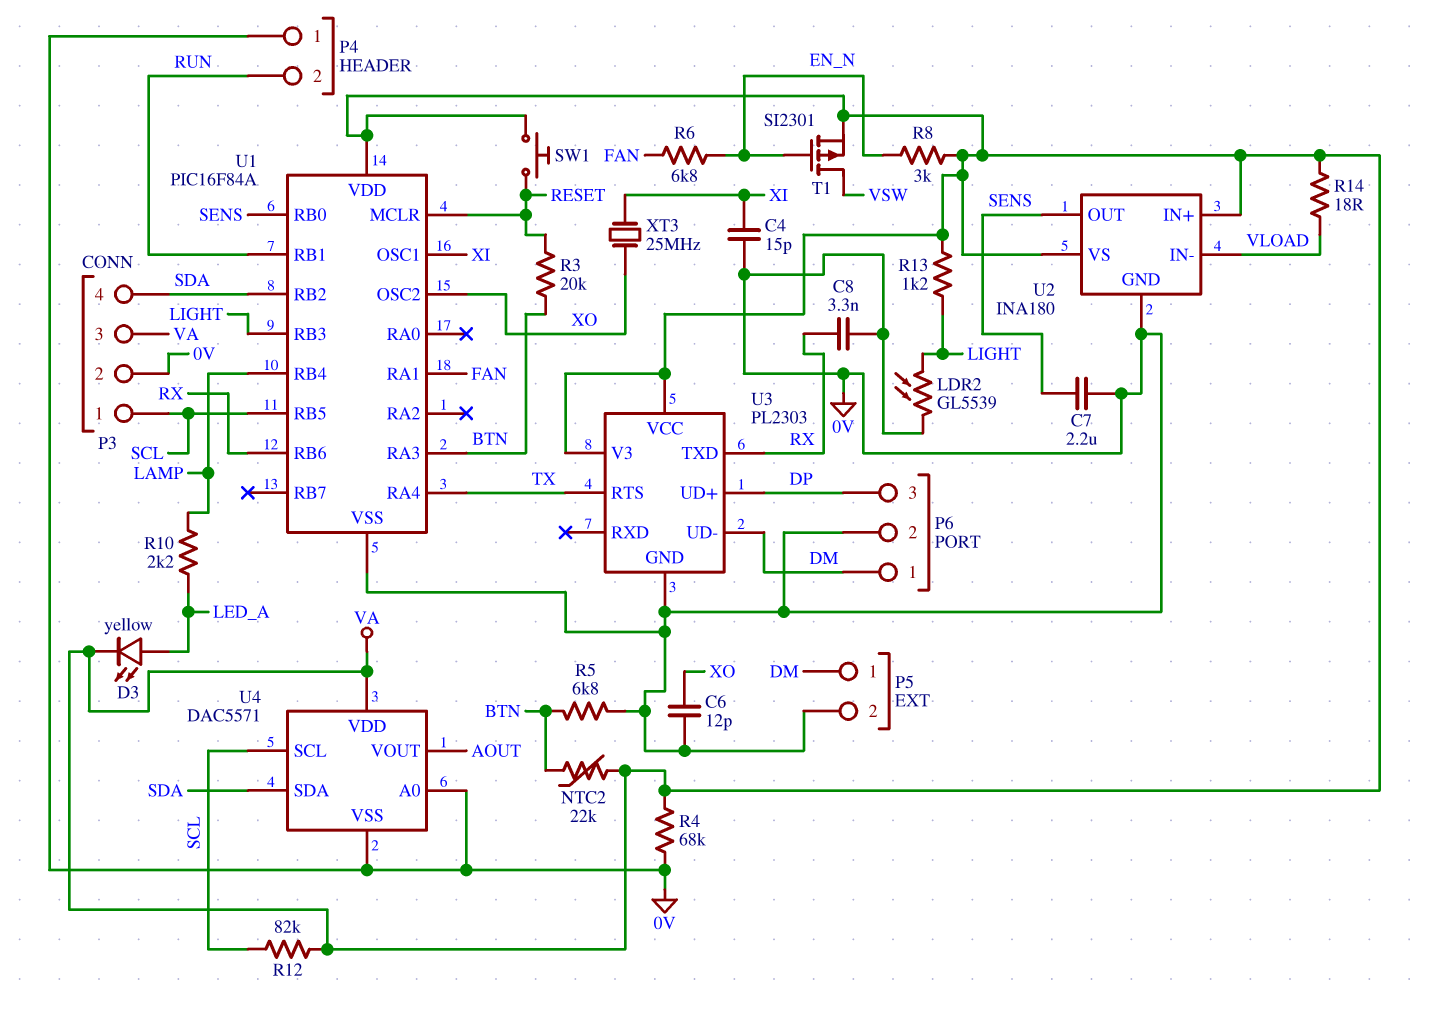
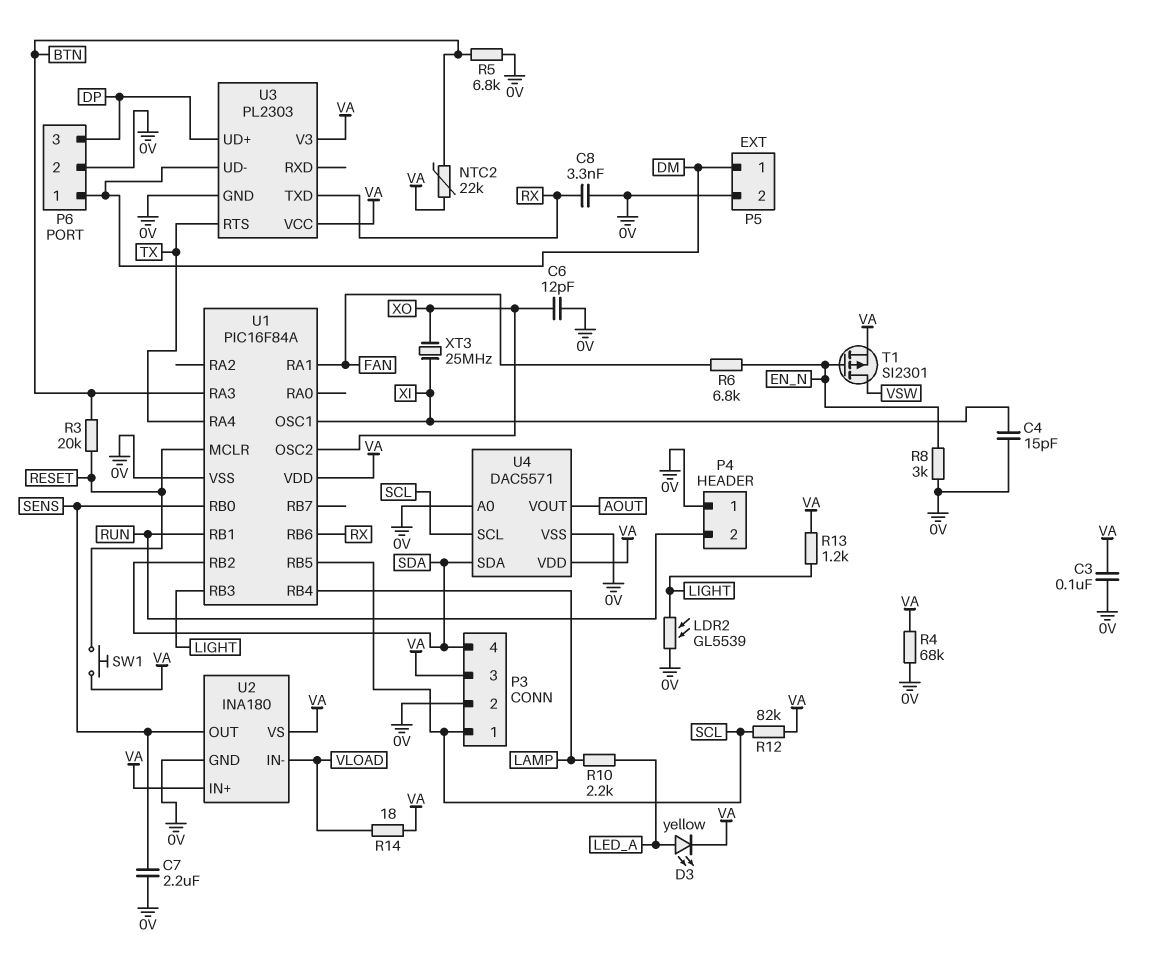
C3: none -> 100nF (0V, VA)
R8: 3k (EN_N, VA) -> 3k (0V, EN_N)

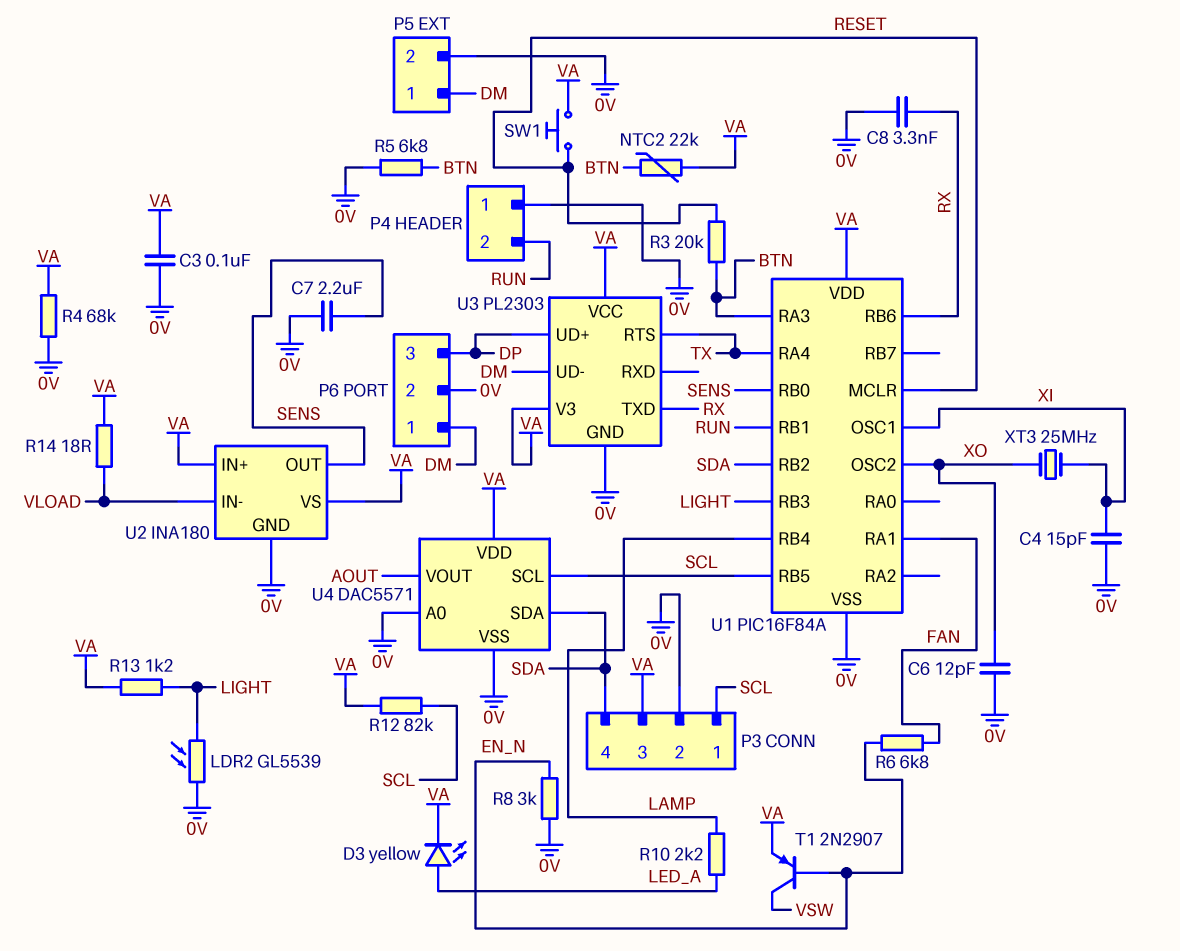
T1: PMOS SI2301 (G EN_N, D VSW, S VA) -> PNP 2N2907 (B EN_N, C VSW, E VA)

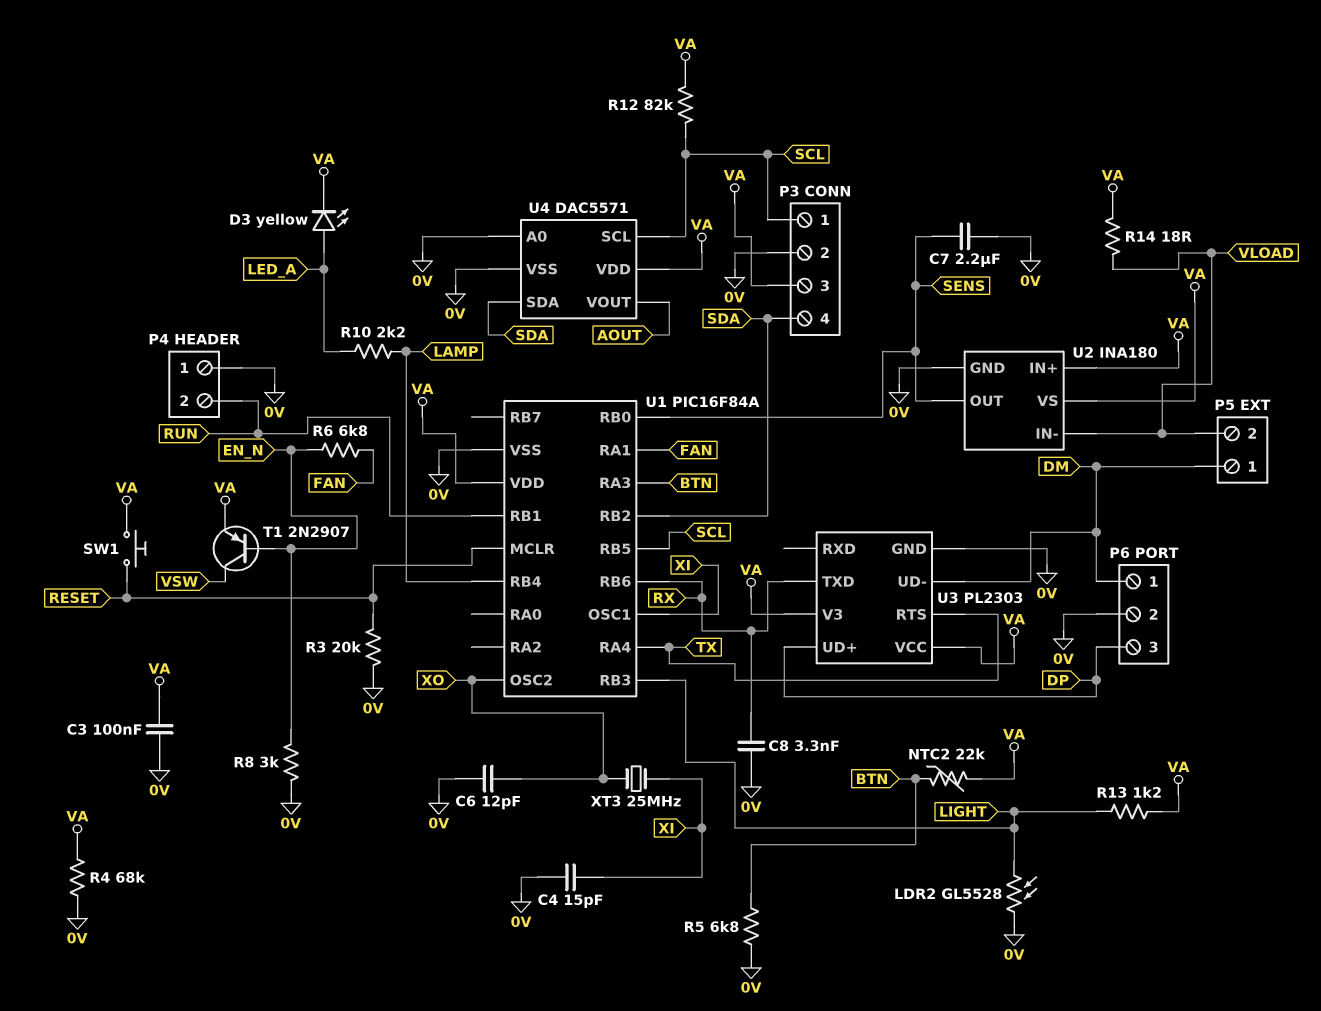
LDR2: GL5539 (0V, LIGHT) -> GL5528 (0V, LIGHT)
P5 pin 2: 0V -> VLOAD
R3: 20k (BTN, RESET) -> 20k (0V, RESET)

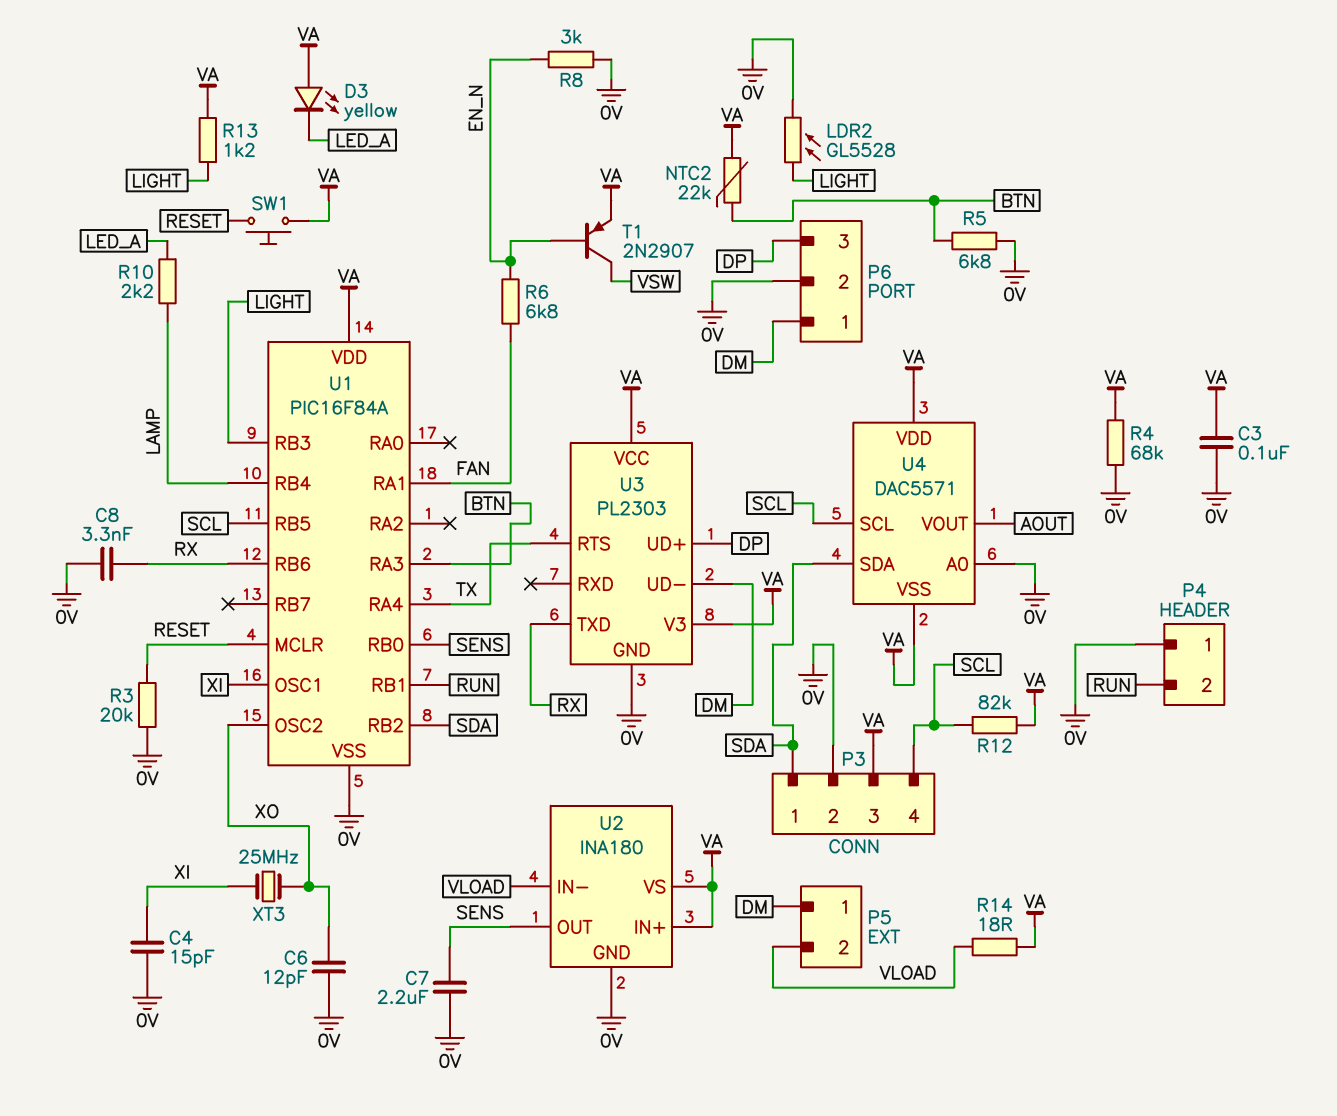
D3: LED yellow (A LED_A, K VA) -> LED yellow (A VA, K LED_A)
P3 pin 1: SCL -> SDA
P3 pin 4: SDA -> SCL
U4 pin VSS: 0V -> VA

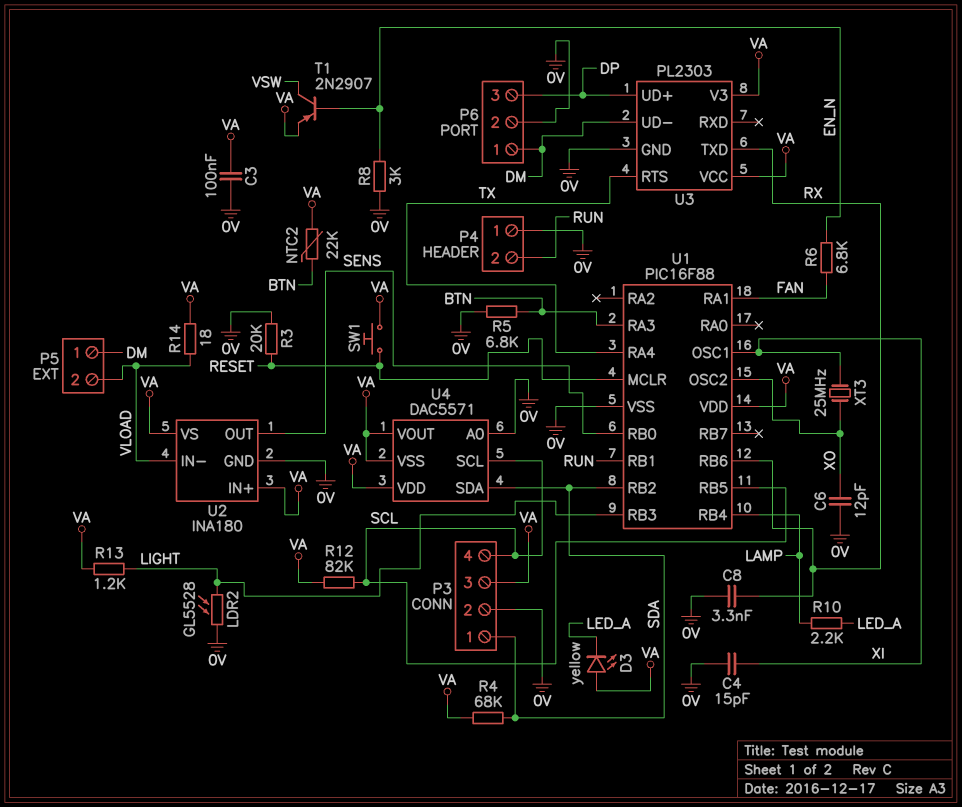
C7: 2.2uF (0V, SENS) -> none
R4: 68k (0V, VA) -> 68k (SDA, VA)
U1: PIC16F84A -> PIC16F88
U4 pin VOUT: AOUT -> VA

